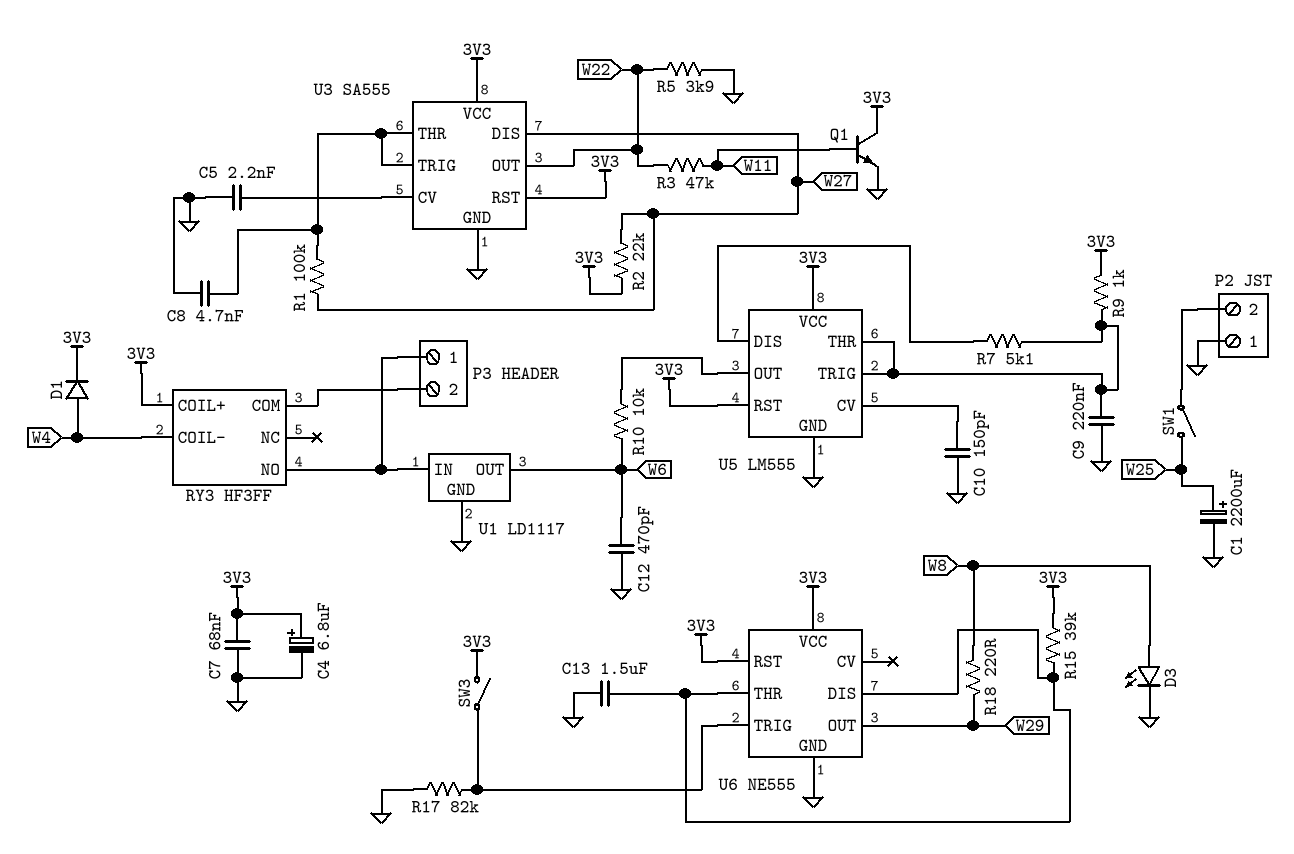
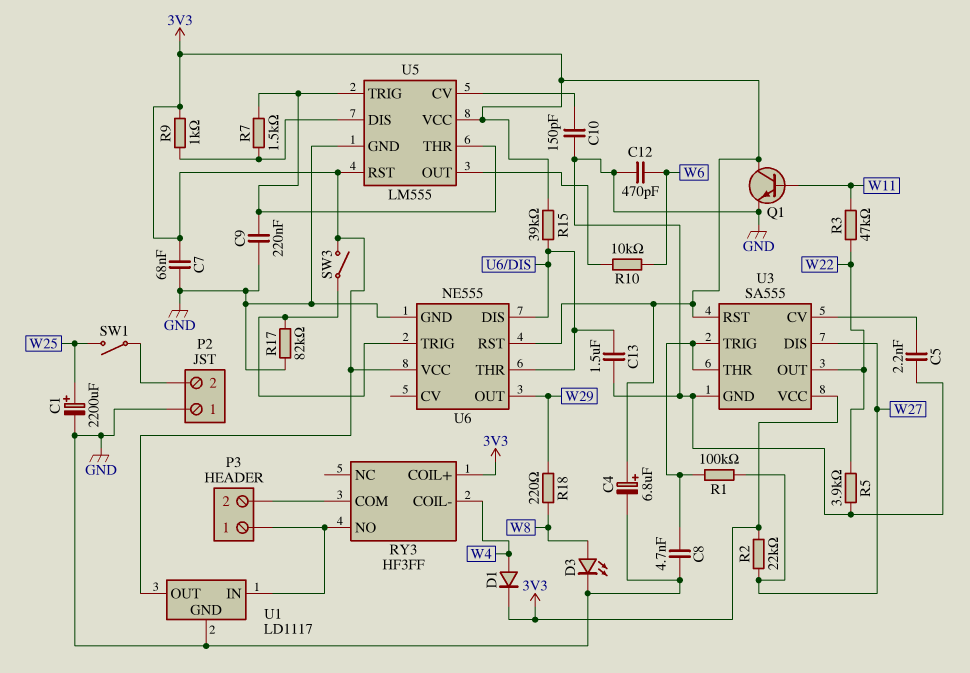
R7: 5.1k (U5/DIS, U5/THR) -> 1.5k (U5/DIS, U5/THR)
R9: 1k (3V3, U5/THR) -> 1k (3V3, U5/DIS)
U1 pin OUT: W6 -> 3V3

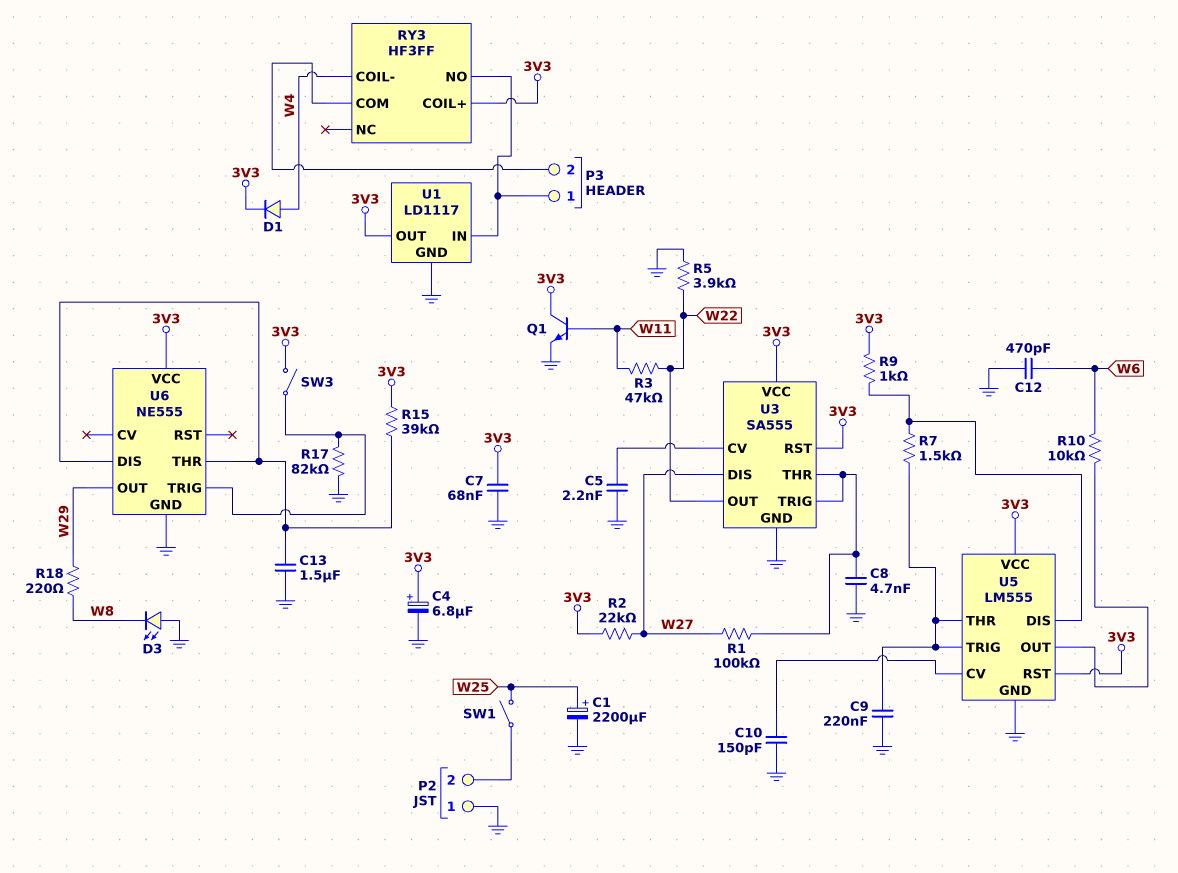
D3: LED (A W8, K GND) -> LED (A GND, K W8)
U6 pin RST: 3V3 -> none

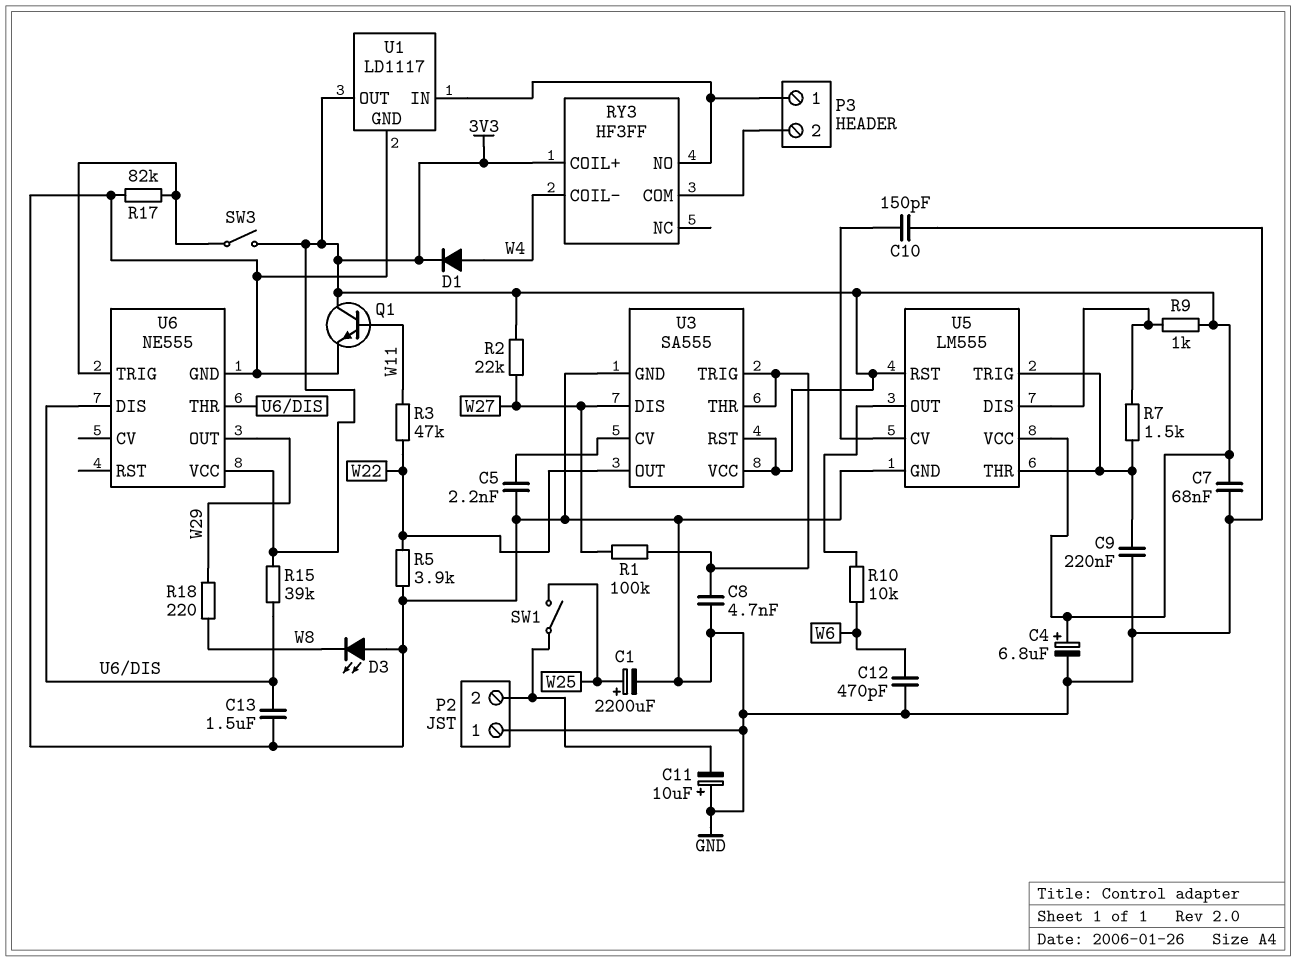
C11: none -> 10uF (plus GND, minus P2/2)

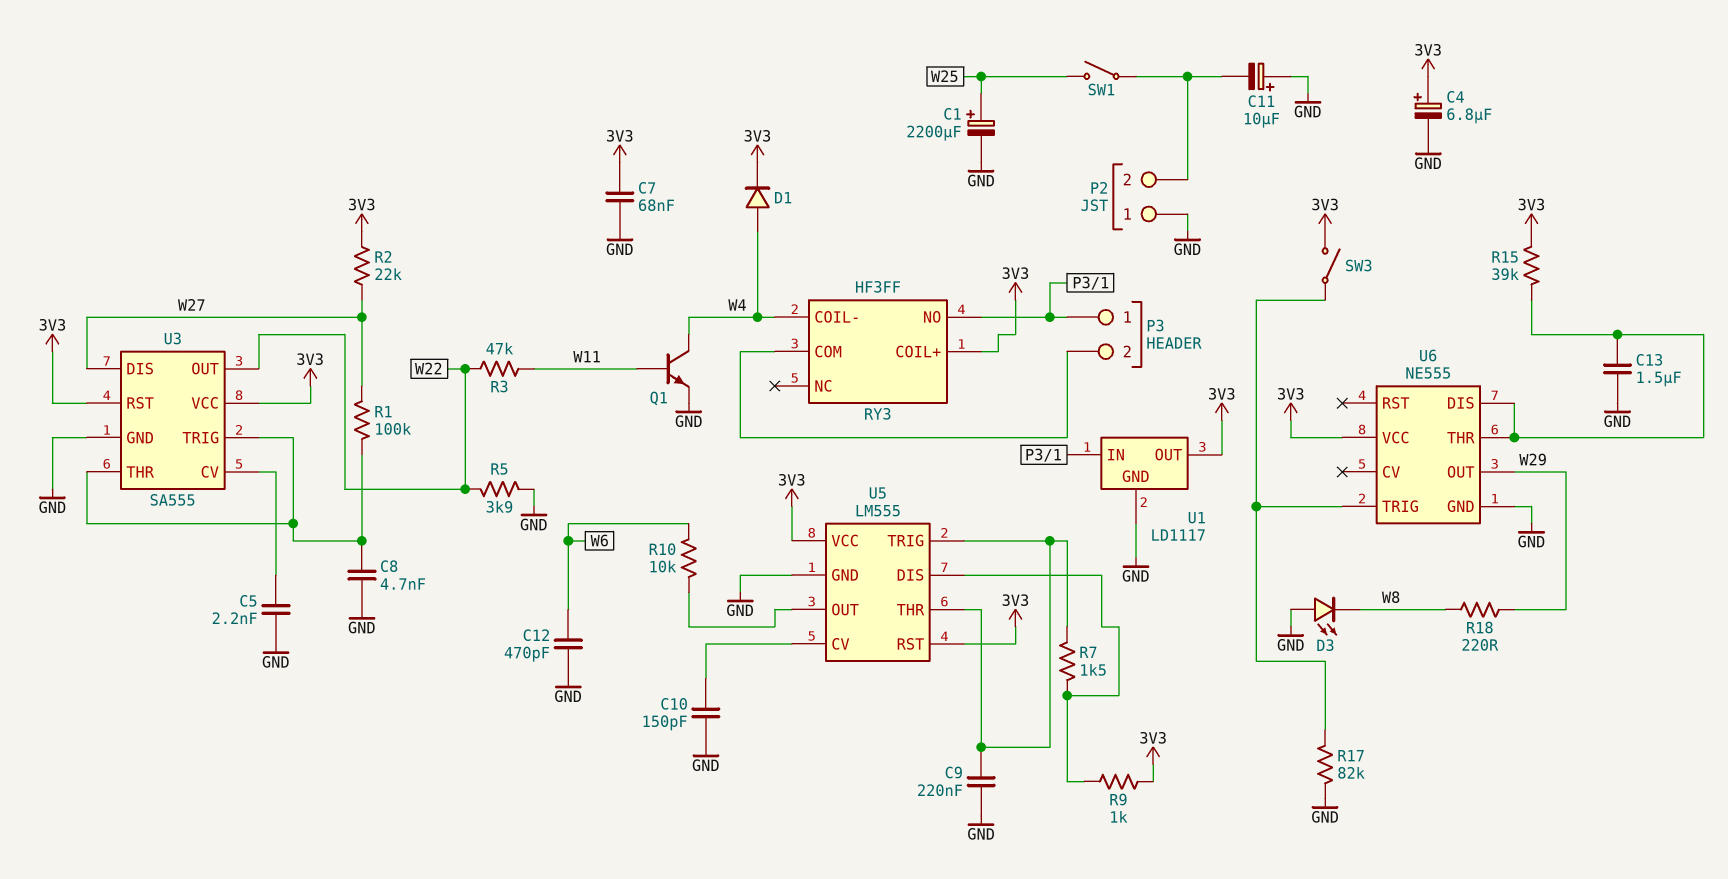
Q1: NPN (B W11, C 3V3, E GND) -> NPN (B W11, C W4, E GND)

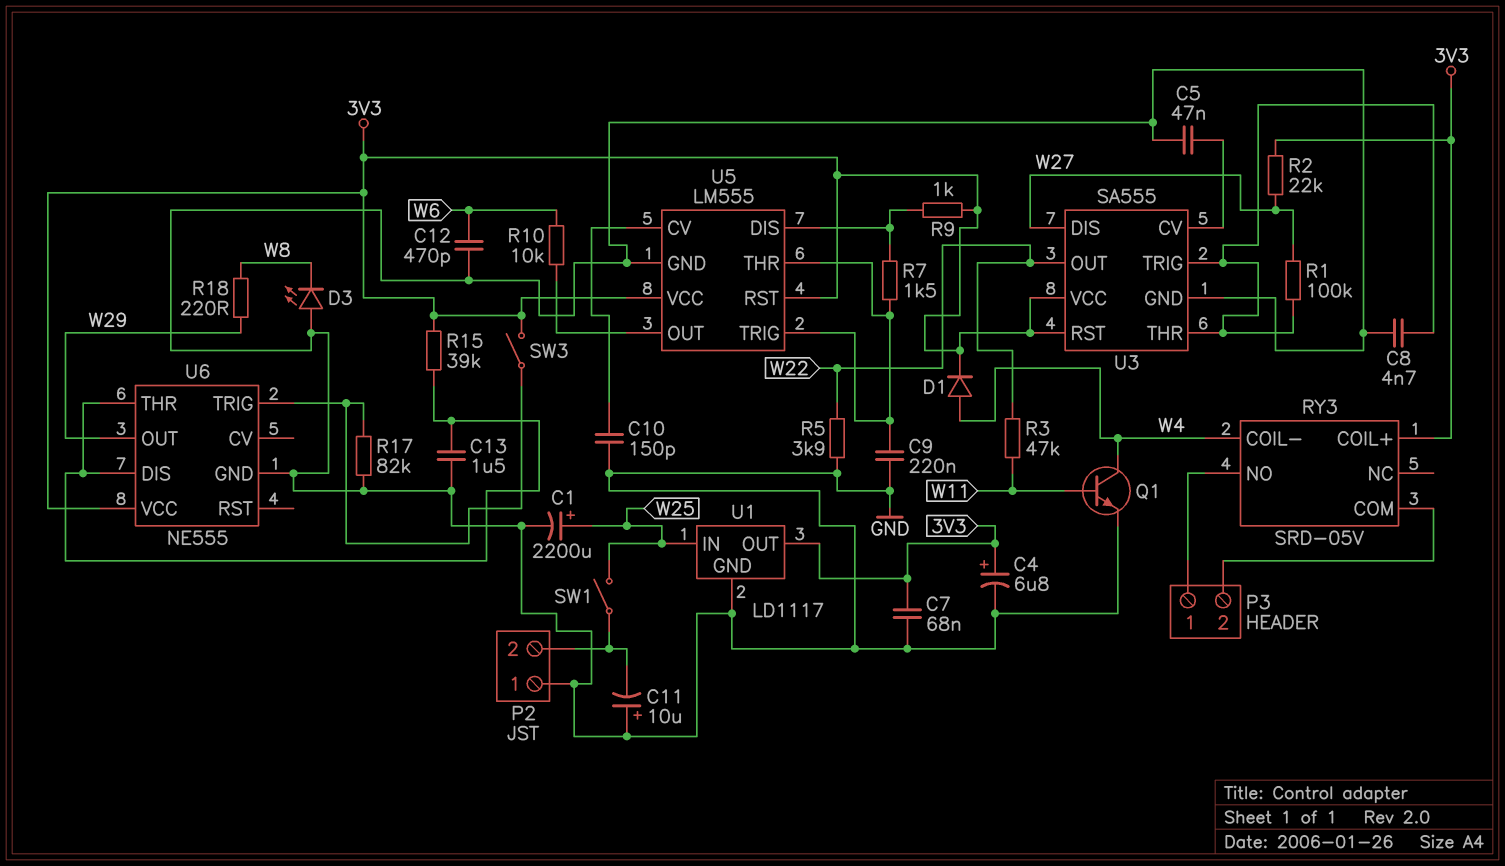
C5: 2.2nF (GND, U3/CV) -> 47nF (GND, U3/CV)
RY3: HF3FF -> SRD-05V
U1 pin IN: P3/1 -> W25

